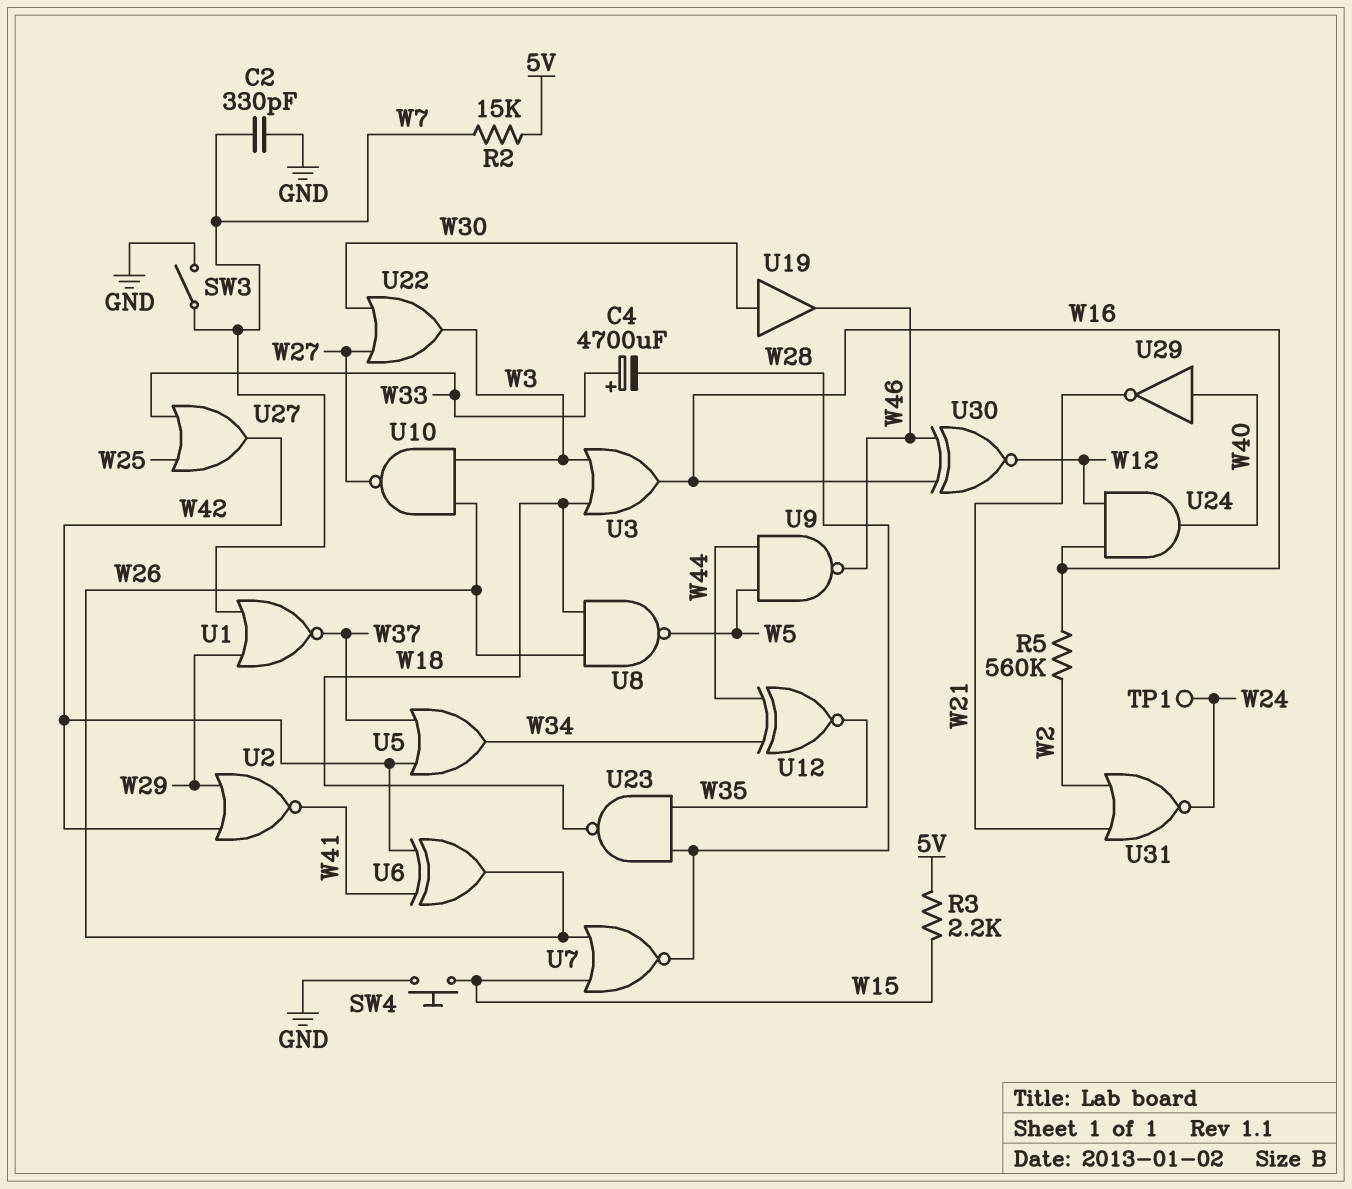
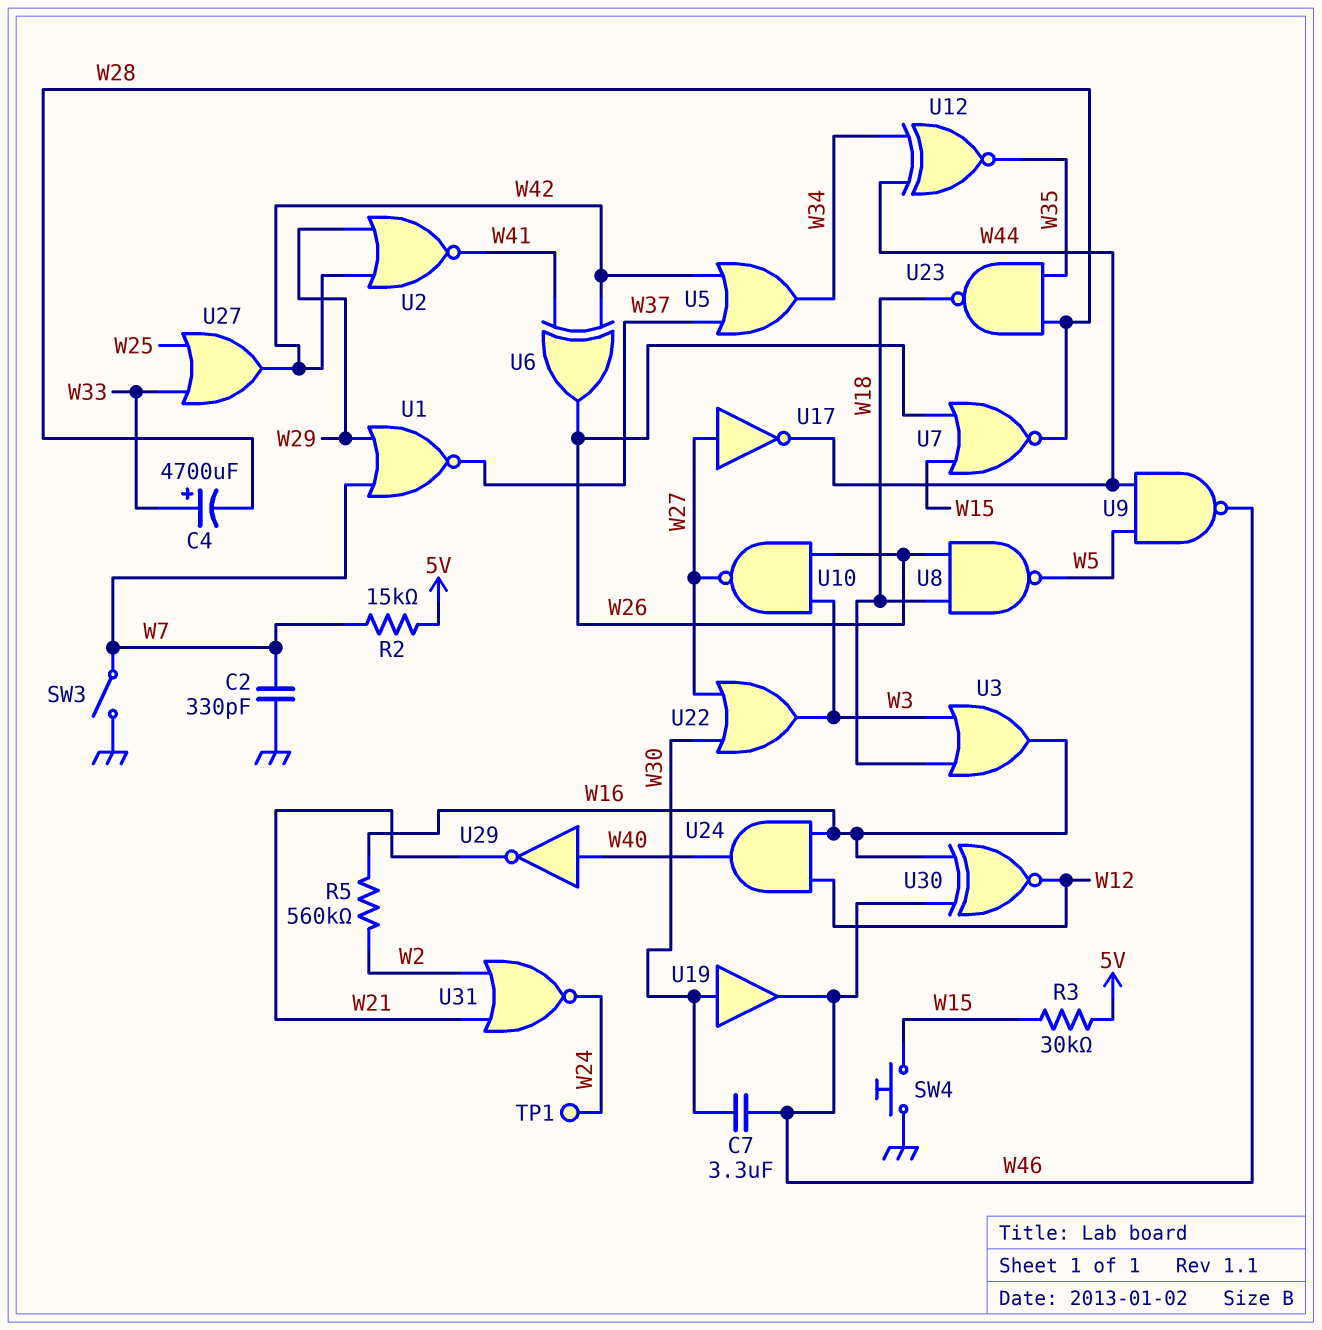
C7: none -> 3.3uF (W30, W46)
R3: 2.2k (5V, W15) -> 30k (5V, W15)
U17: none -> NOT (in W27, out W44)

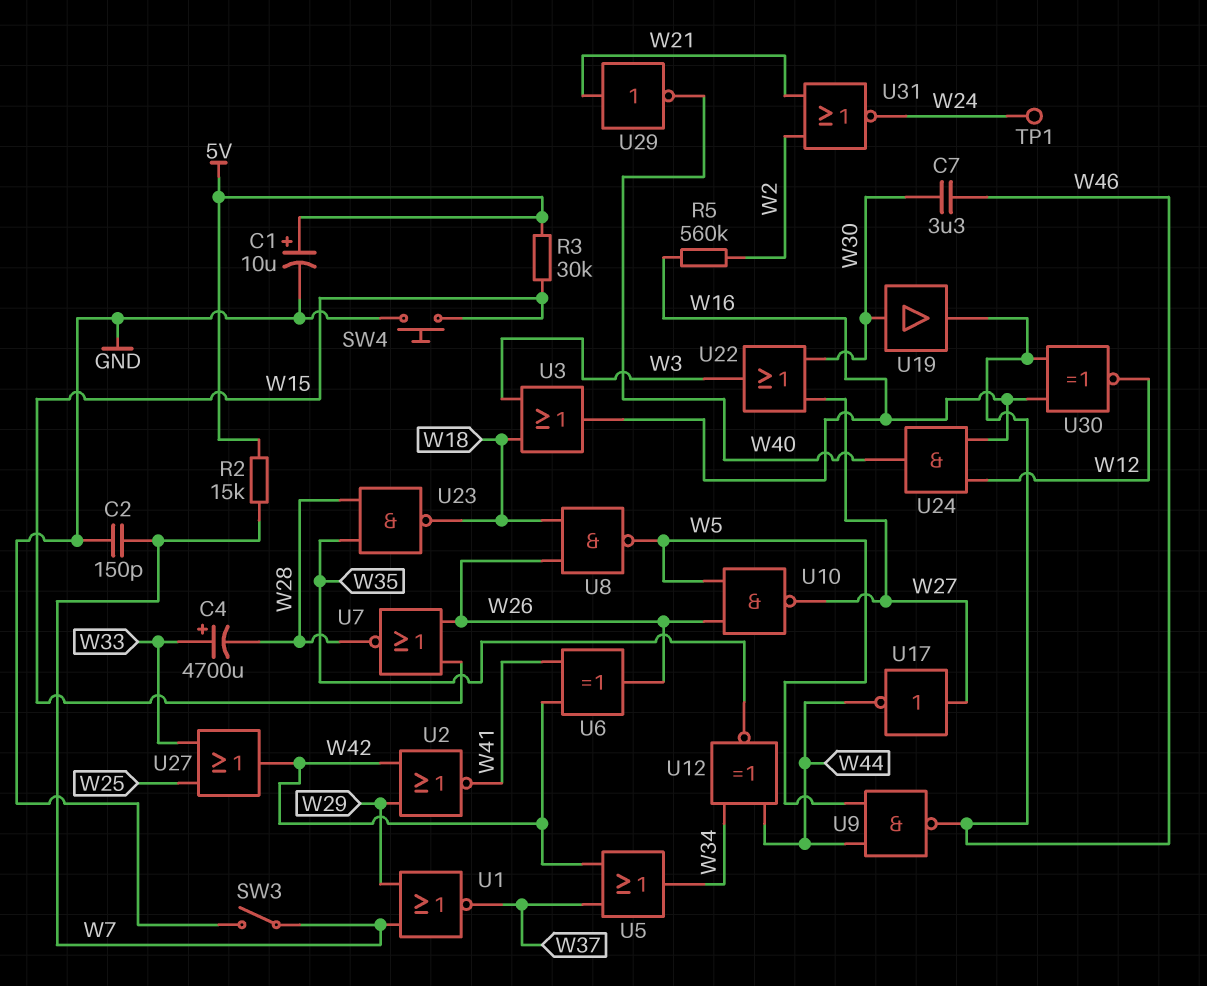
C1: none -> 10uF (plus 5V, minus GND)
C2: 330pF (GND, W7) -> 150pF (GND, W7)
U10: NAND (in W3, in W26, out W27) -> NAND (in W5, in W26, out W27)
U29: NOT (in W40, out W21) -> NOT (in W21, out W40)

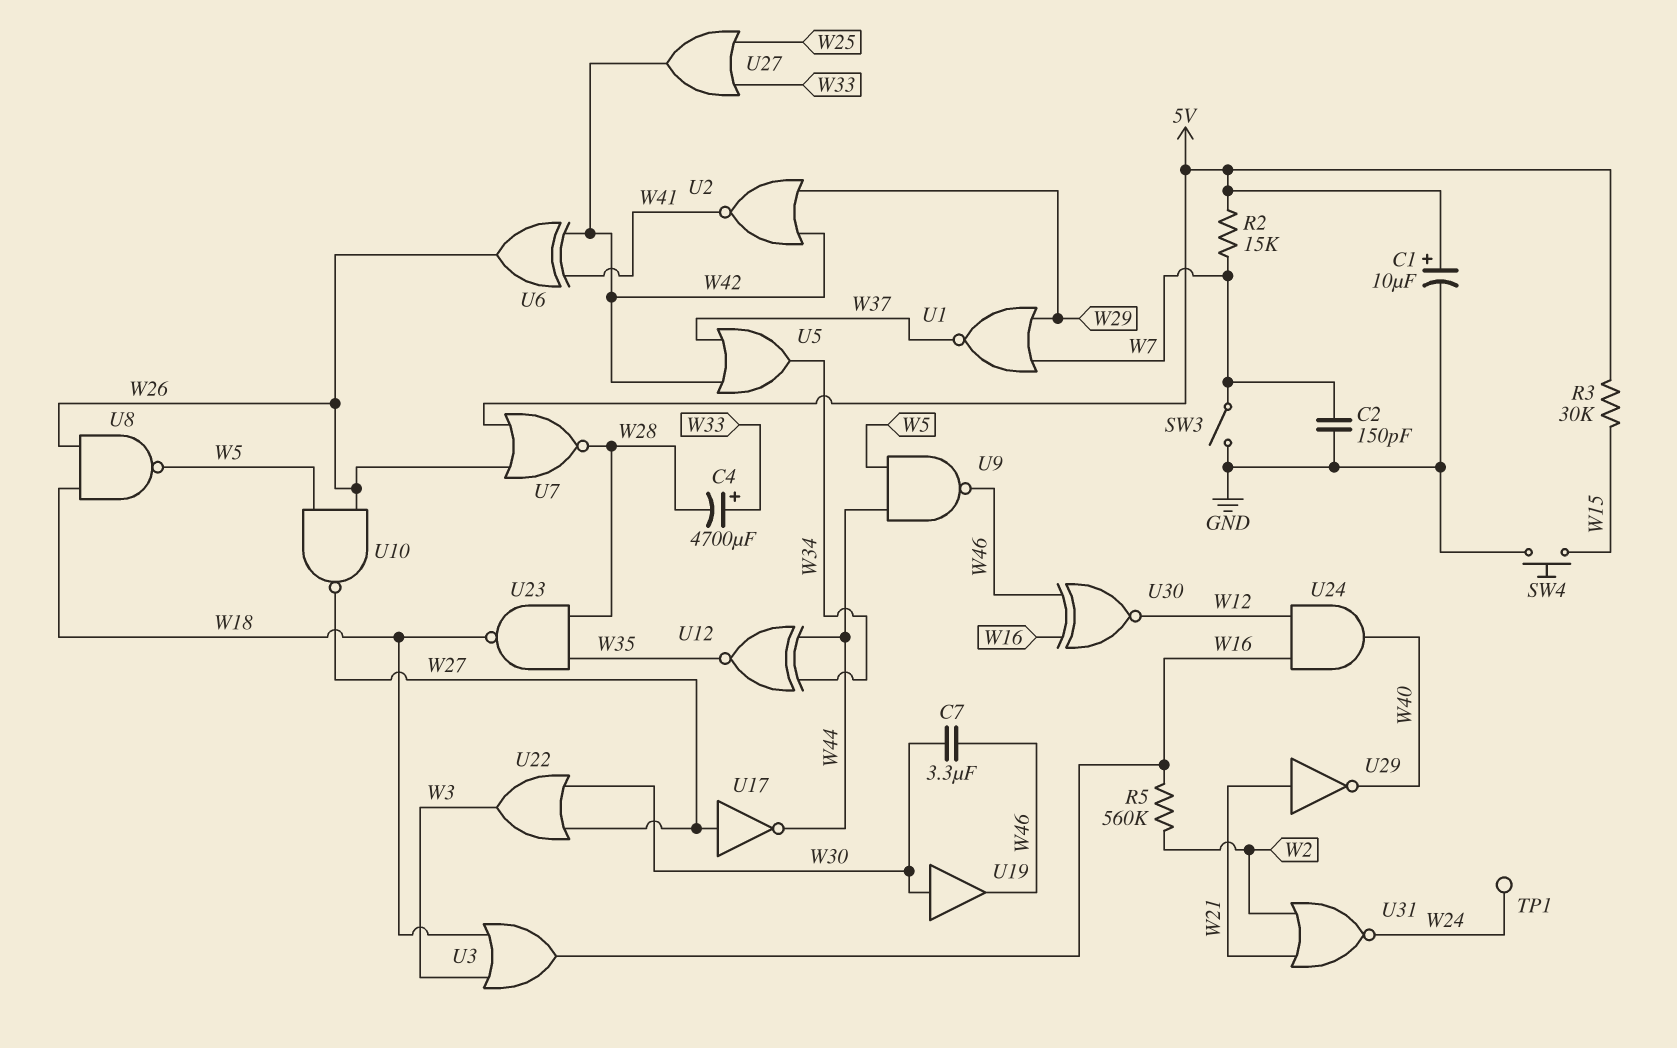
U7: NOR (in W15, in W26, out W28) -> NOR (in 5V, in W26, out W28)

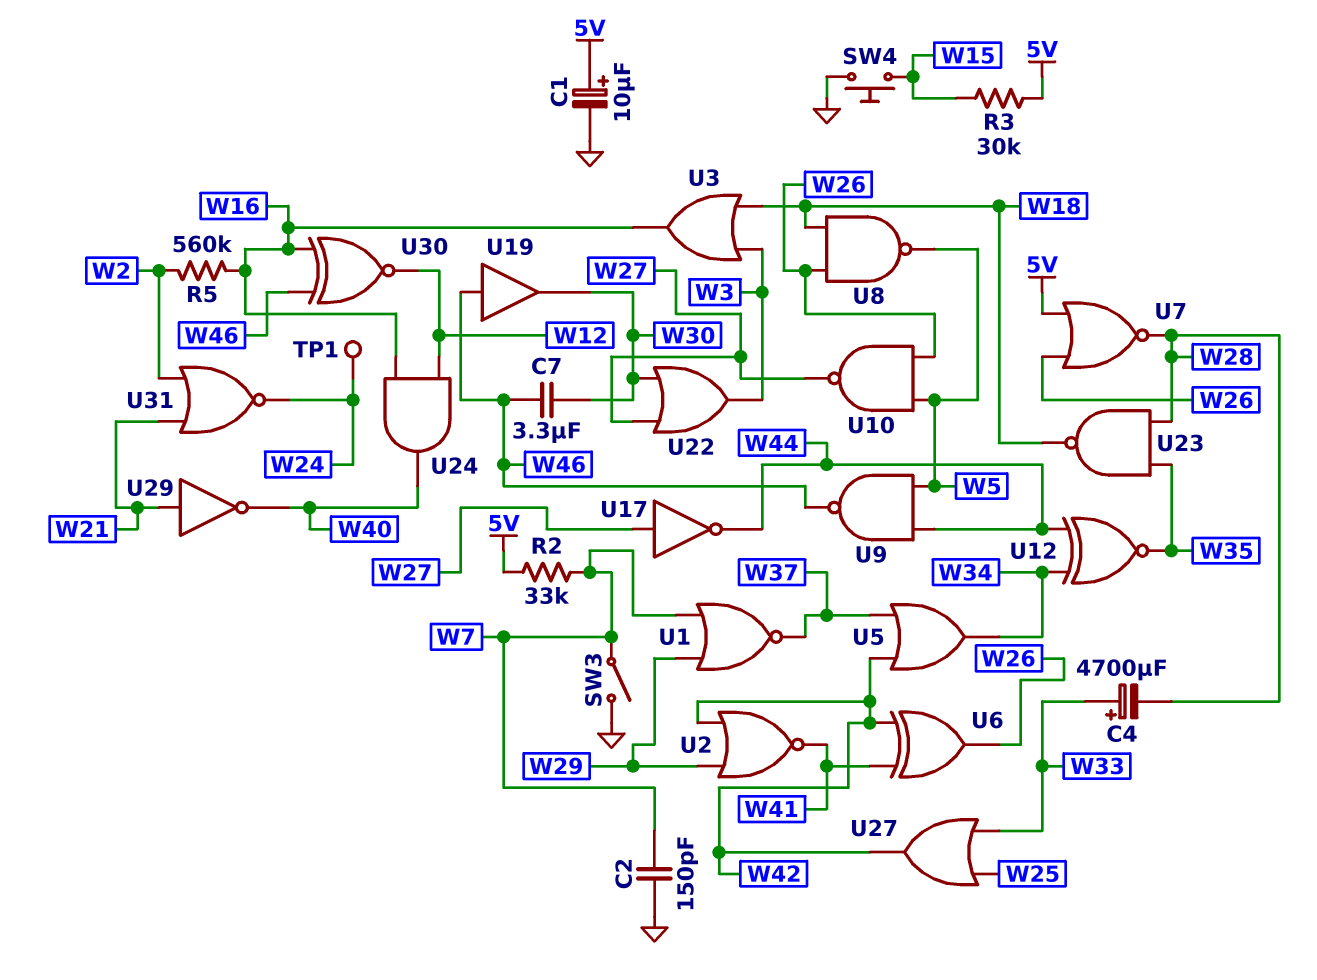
R2: 15k (5V, W7) -> 33k (5V, W7)
U19: buffer (in W30, out W46) -> buffer (in W46, out W30)

